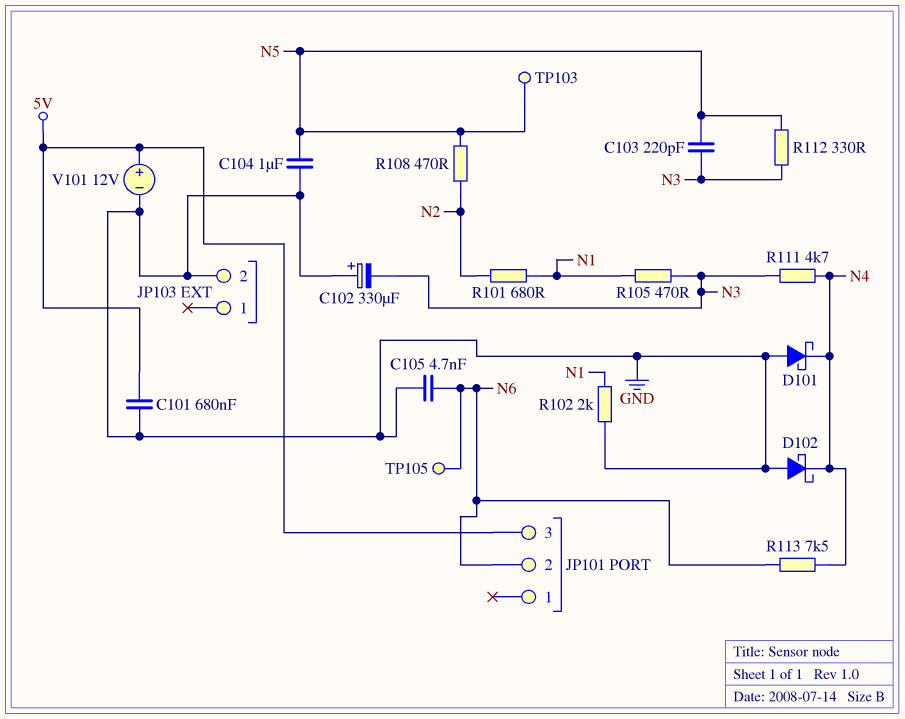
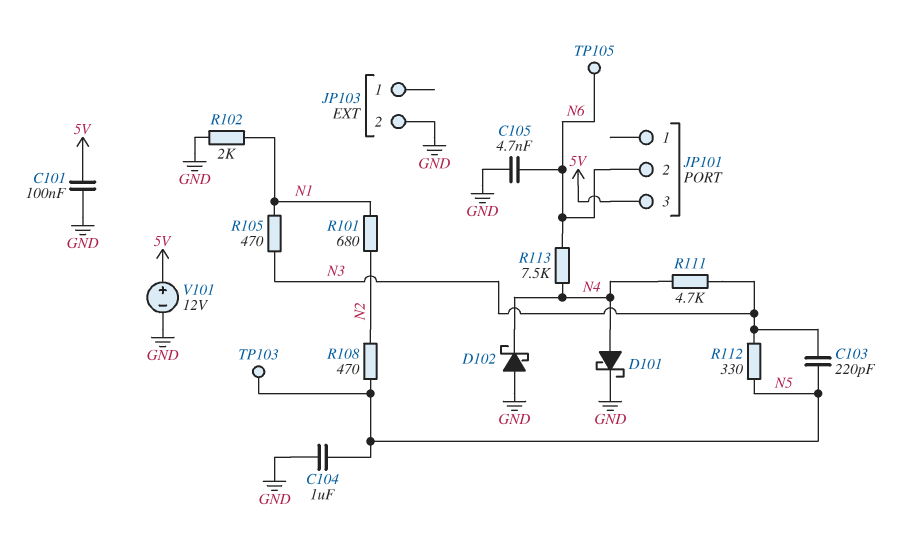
C101: 680nF (5V, GND) -> 100nF (5V, GND)
C102: 330uF (plus GND, minus N3) -> none
D101: schottky (A GND, K N4) -> schottky (A N4, K GND)

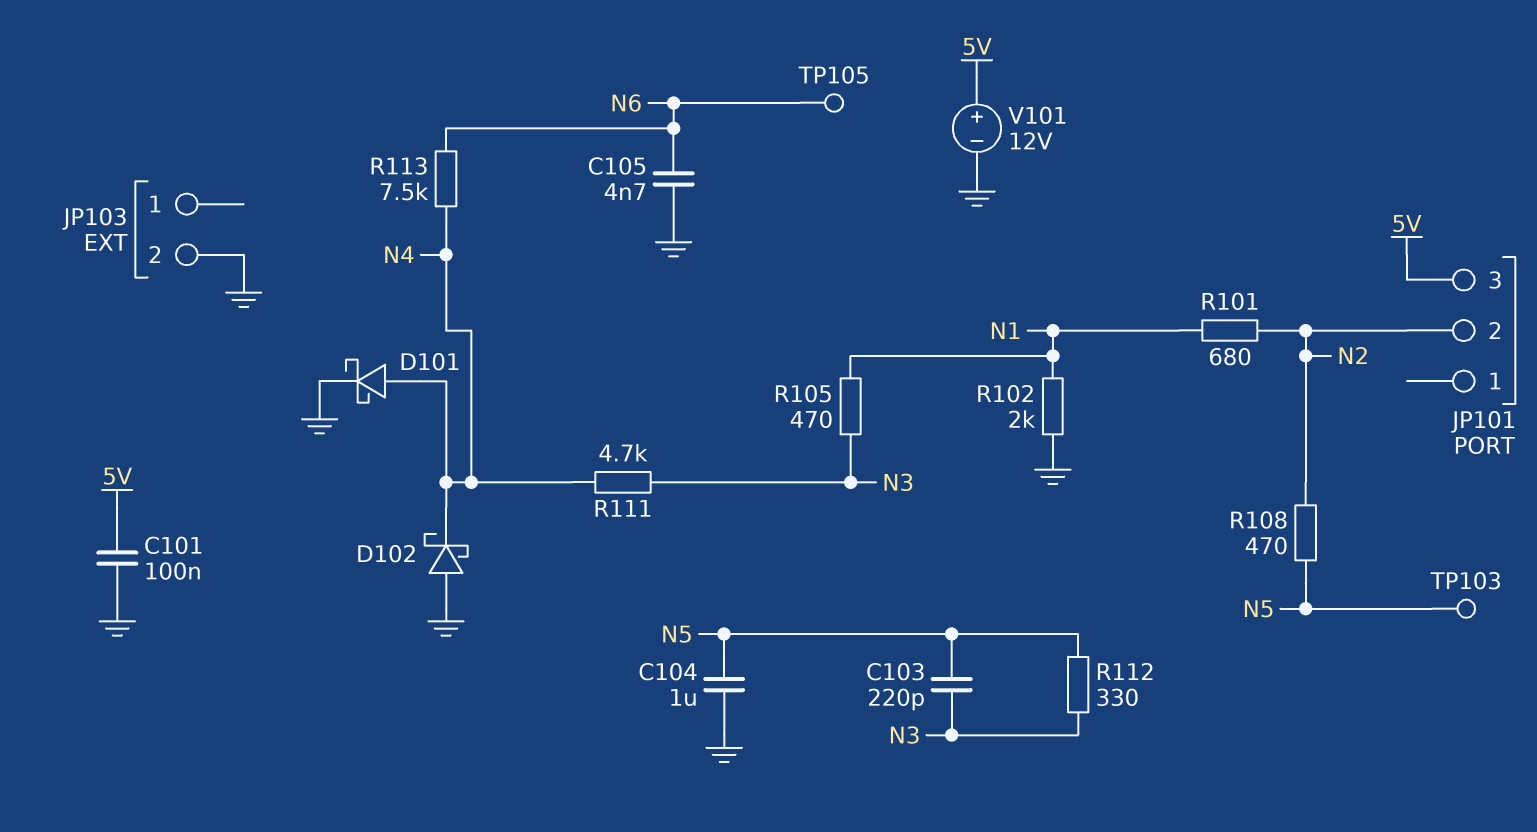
JP101 pin 2: N6 -> N2

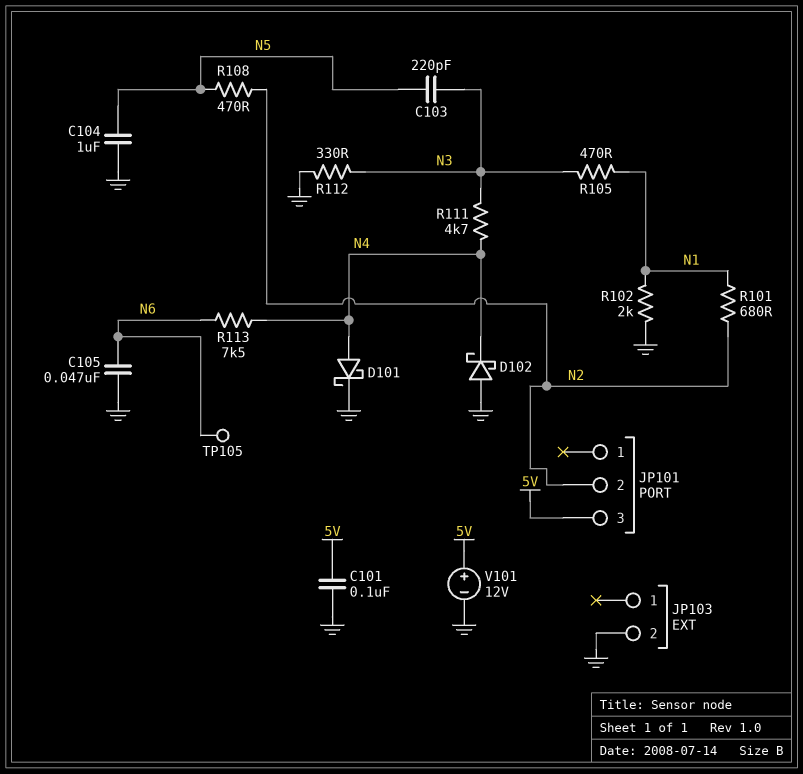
C105: 4.7nF (GND, N6) -> 47nF (GND, N6)
R112: 330 (N3, N5) -> 330 (GND, N3)
TP103: test point (N5) -> none

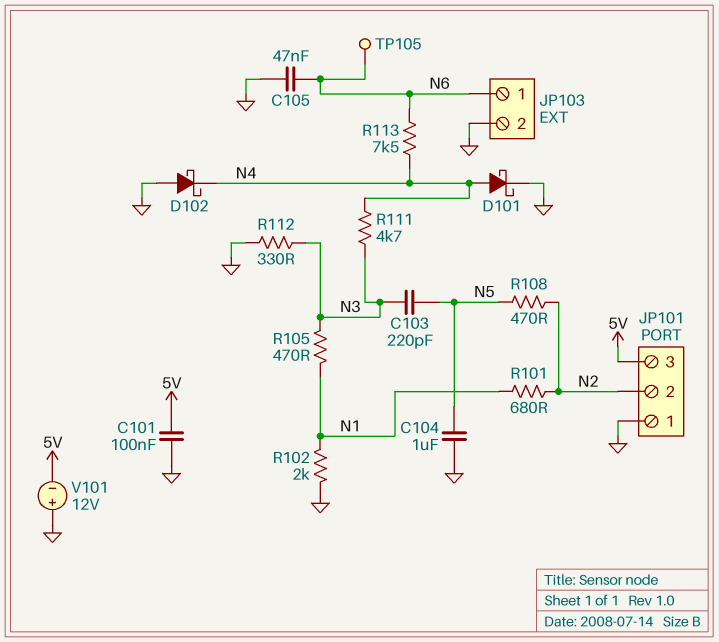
JP101 pin 1: none -> GND
JP103 pin 1: none -> N6
V101: 12V (plus 5V, minus GND) -> 12V (plus GND, minus 5V)

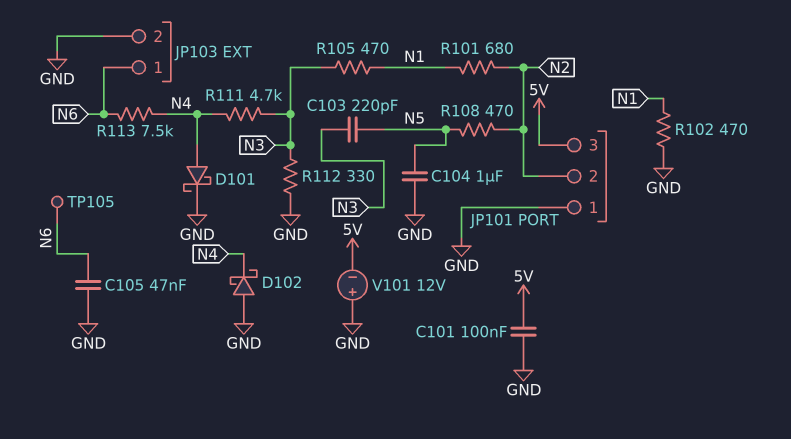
R102: 2k (GND, N1) -> 470 (GND, N1)

